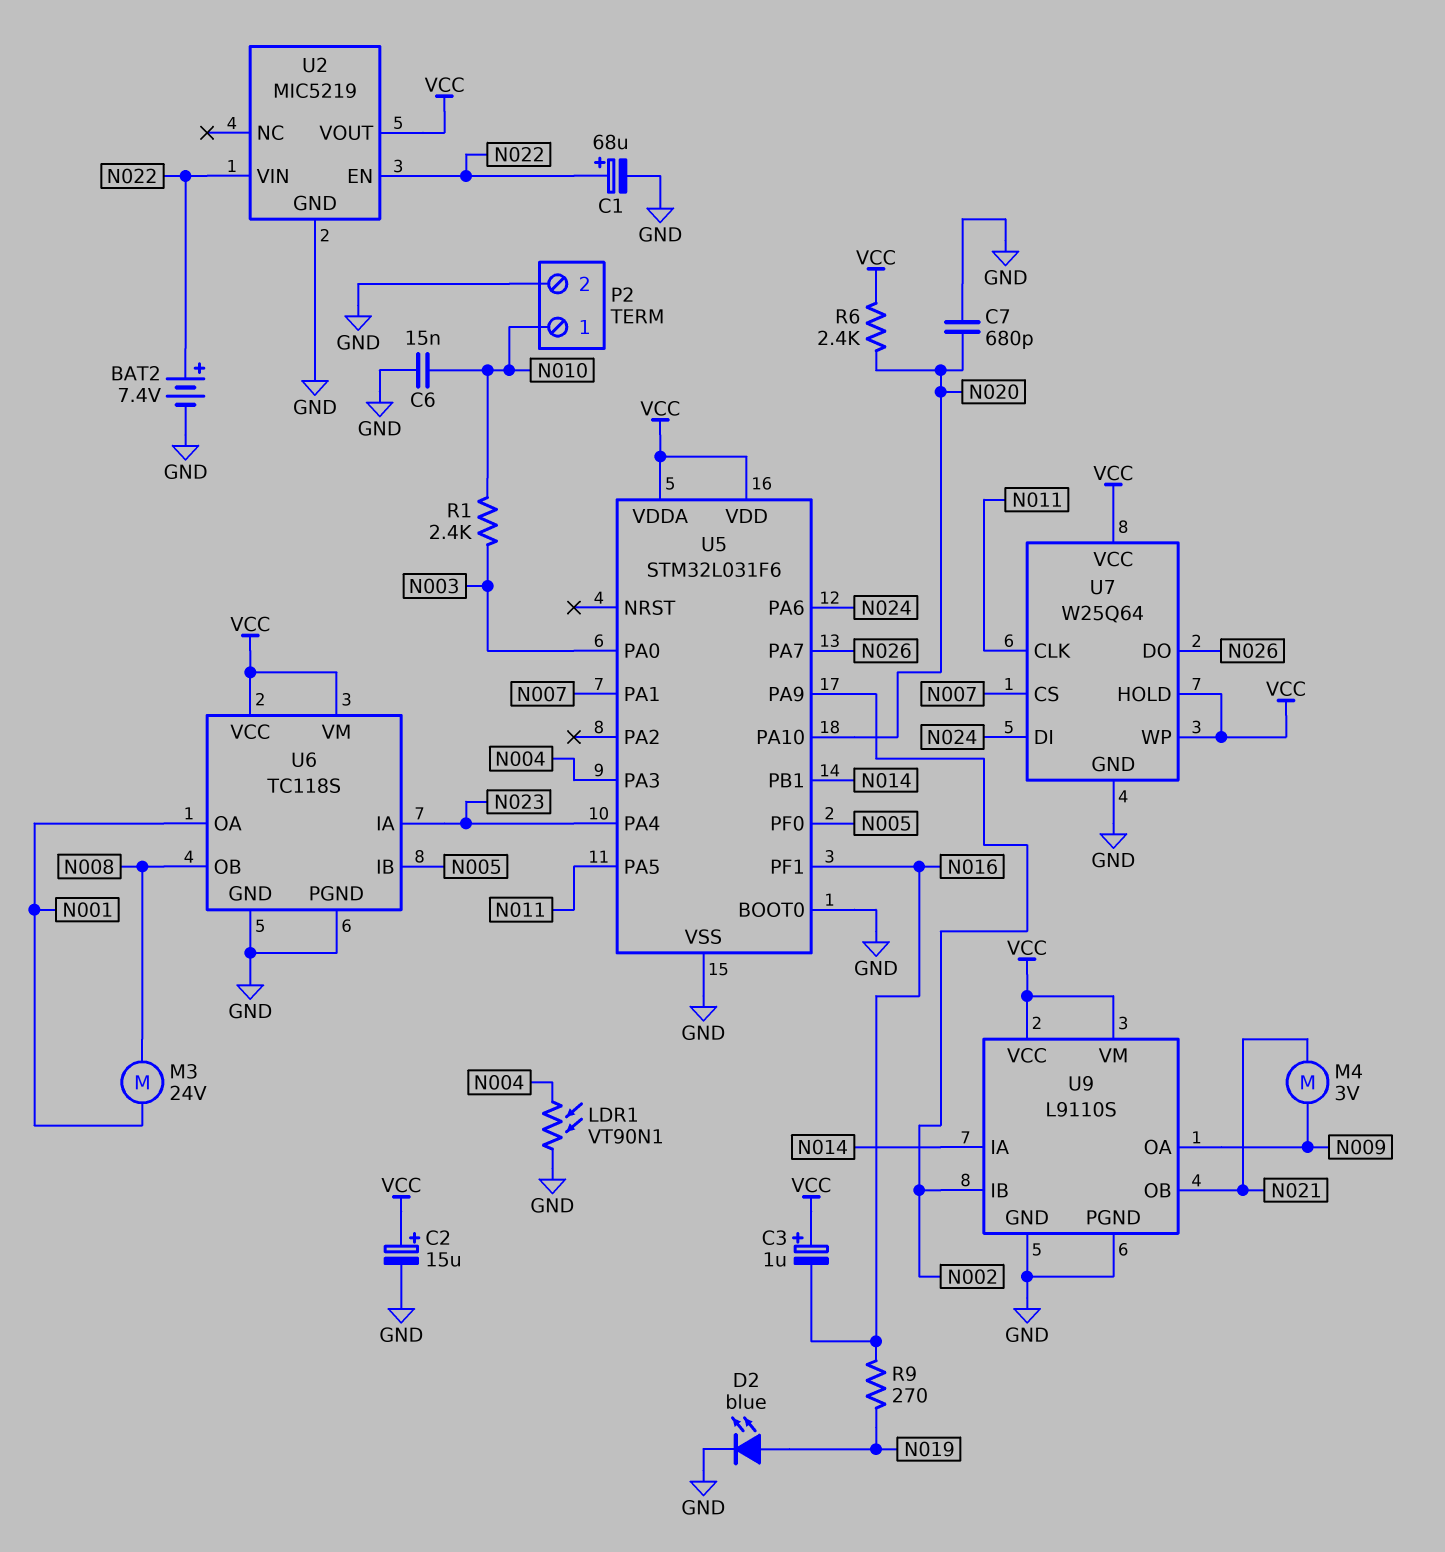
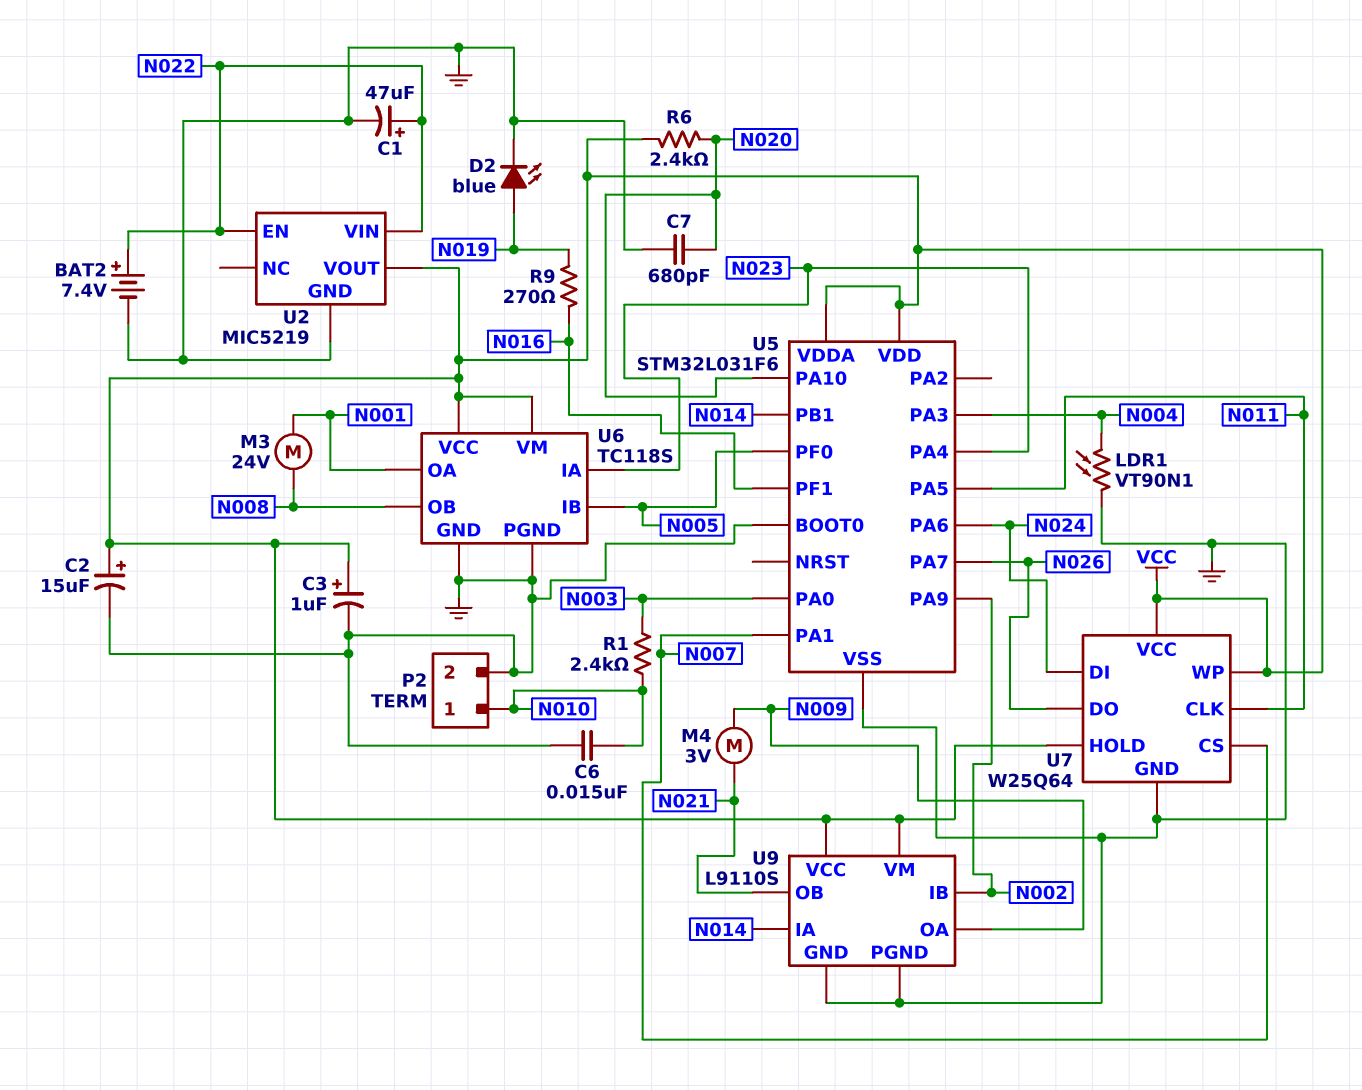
C1: 68uF (plus N022, minus GND) -> 47uF (plus N022, minus GND)
C3: 1uF (plus VCC, minus N016) -> 1uF (plus VCC, minus GND)

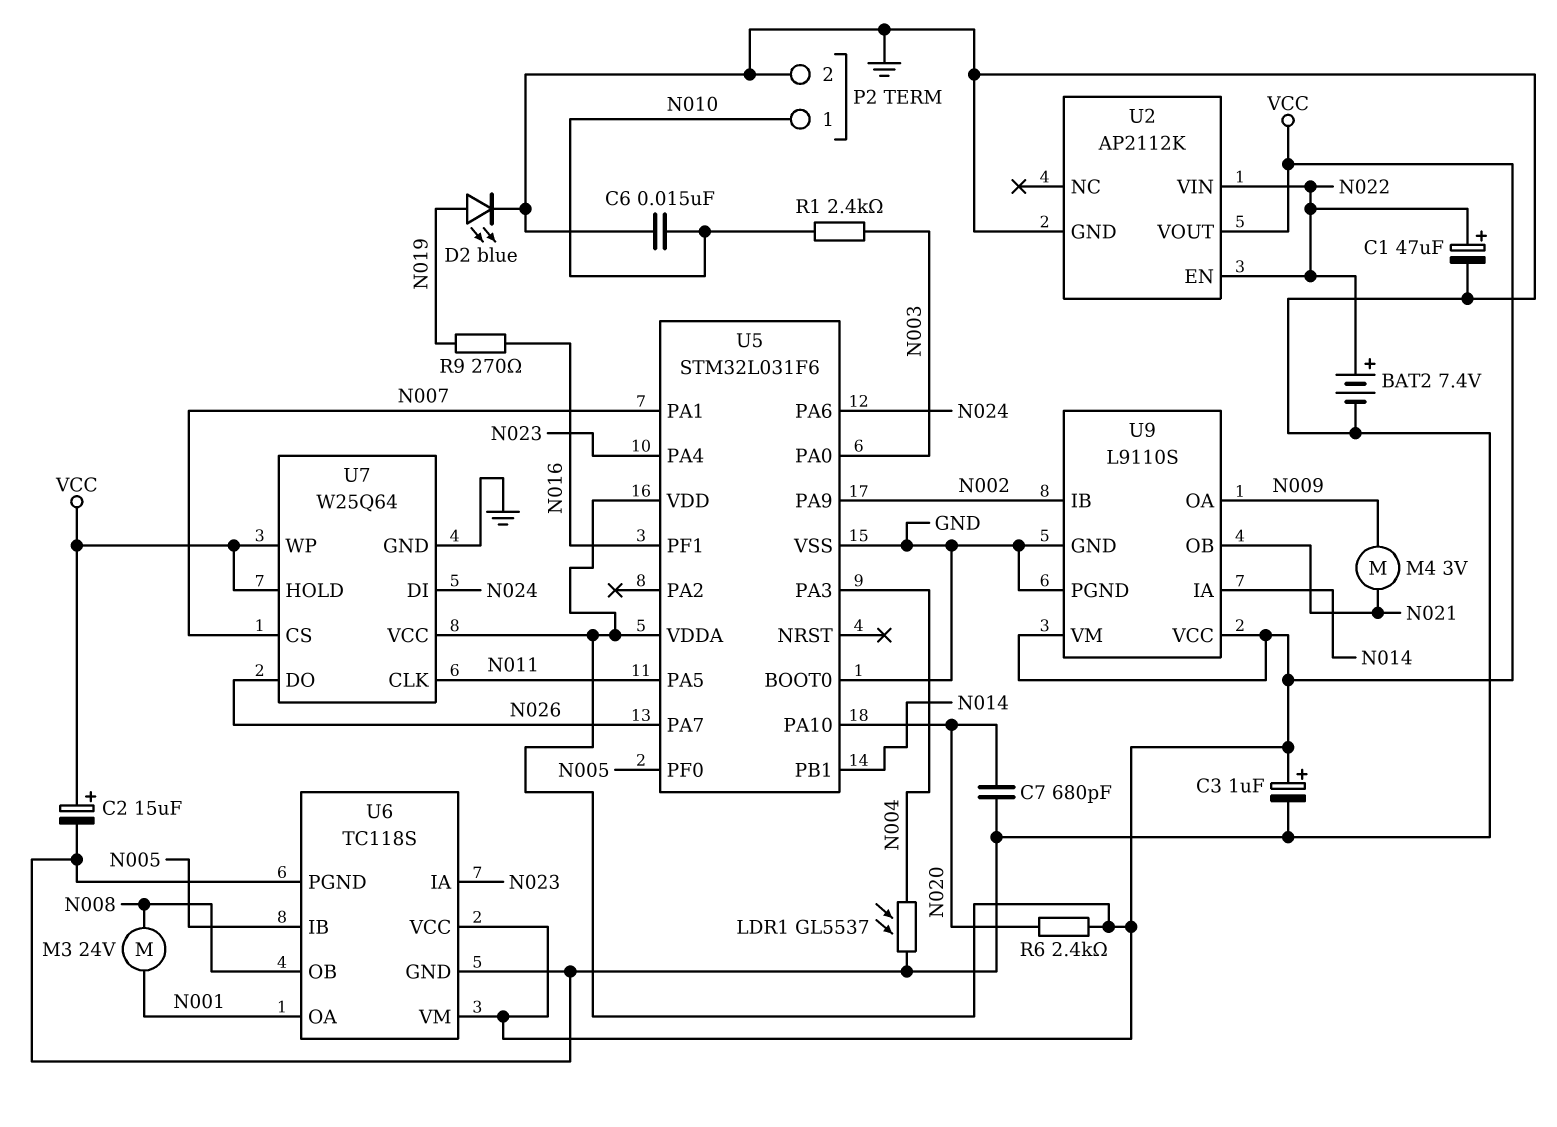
LDR1: VT90N1 (GND, N004) -> GL5537 (GND, N004)
U2: MIC5219 -> AP2112K

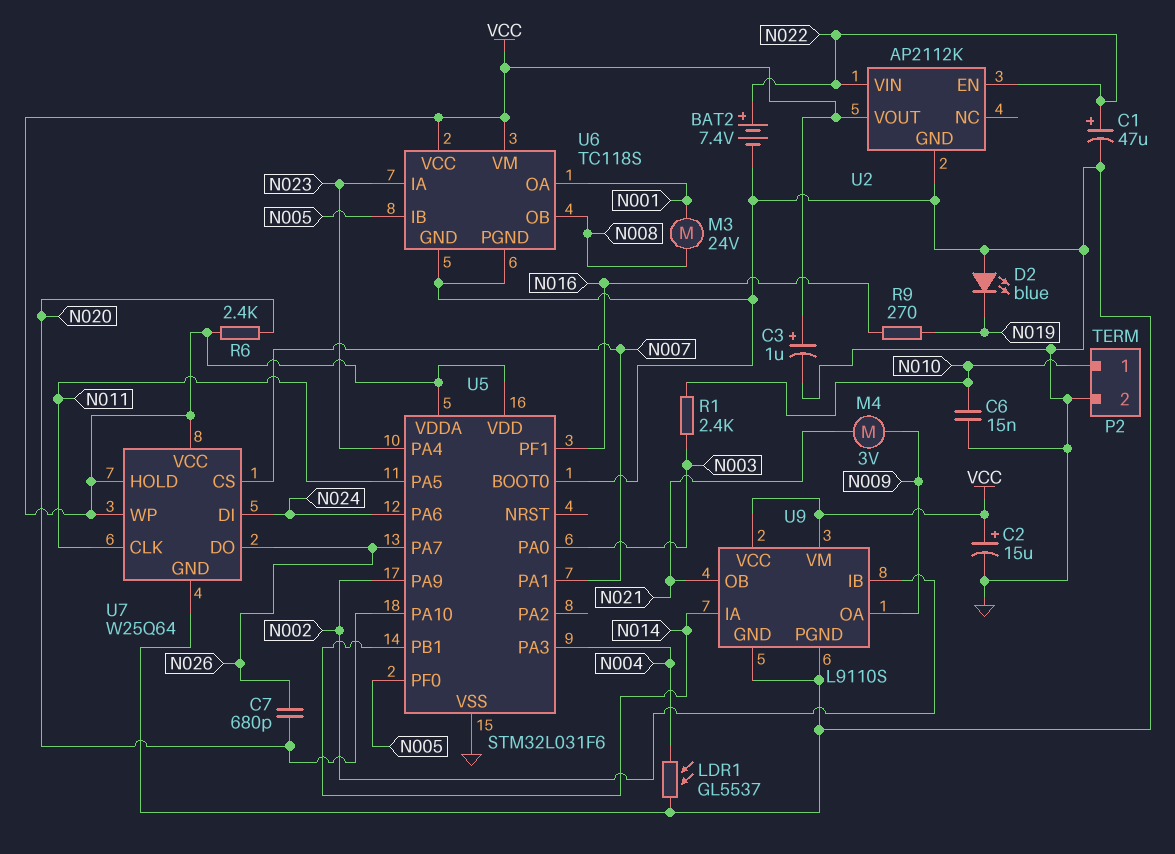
C7: 680pF (GND, N020) -> 680pF (N020, N026)
D2: LED blue (A N019, K GND) -> LED blue (A GND, K N019)

